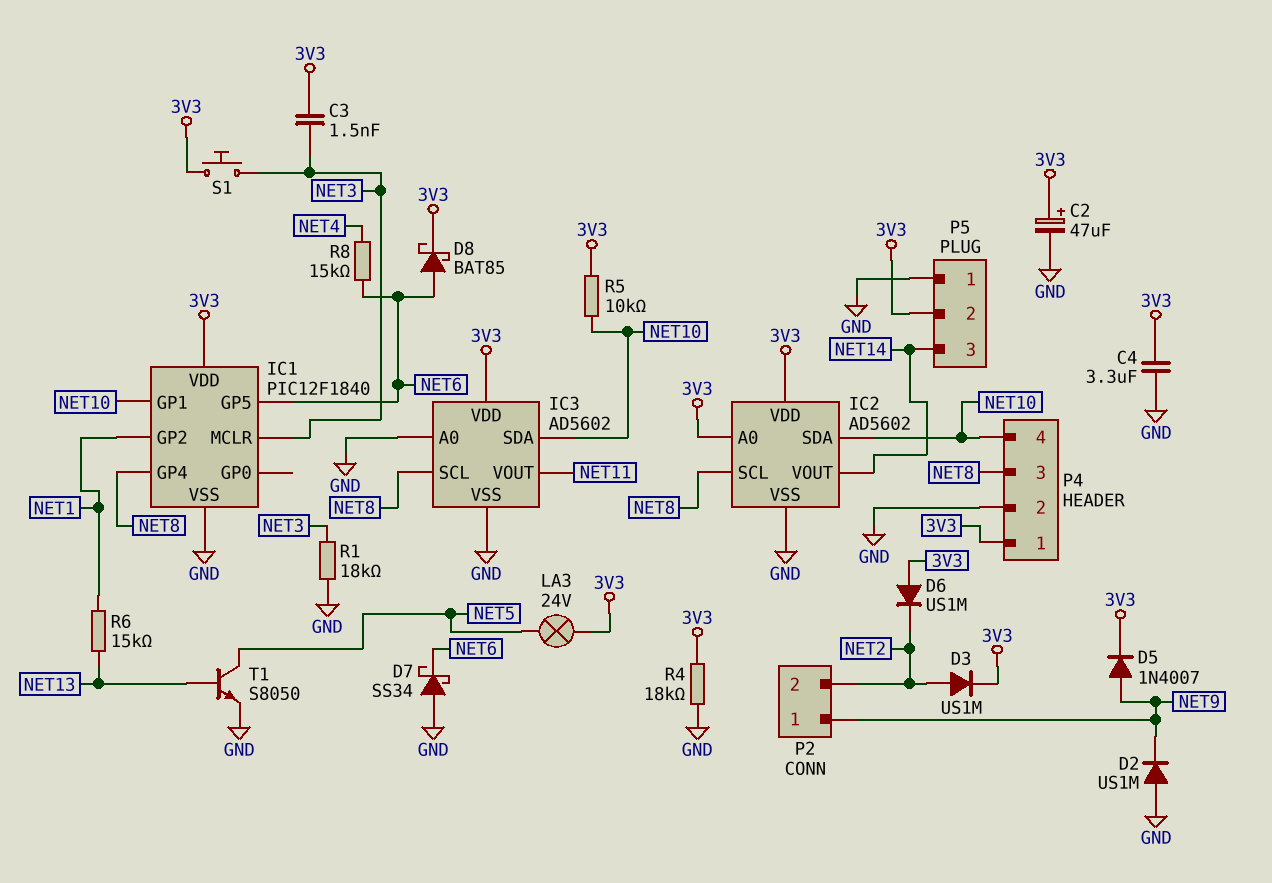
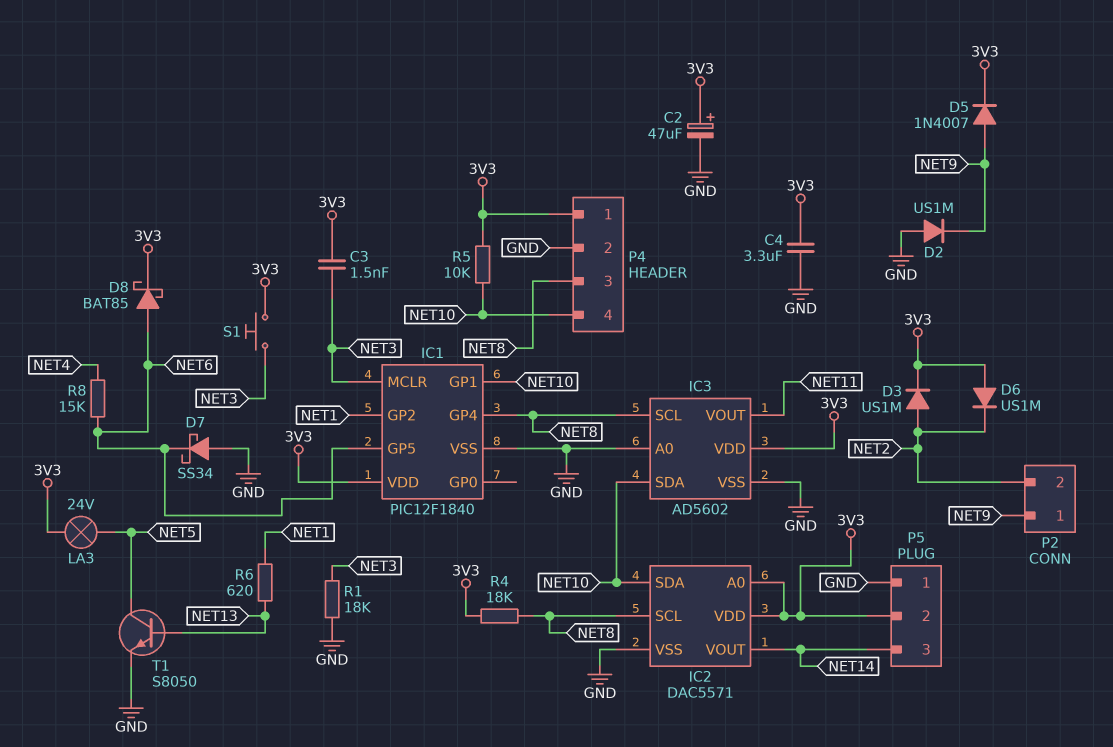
IC2: AD5602 -> DAC5571
R4: 18k (3V3, GND) -> 18k (3V3, NET8)
R6: 15k (NET1, NET13) -> 620 (NET1, NET13)

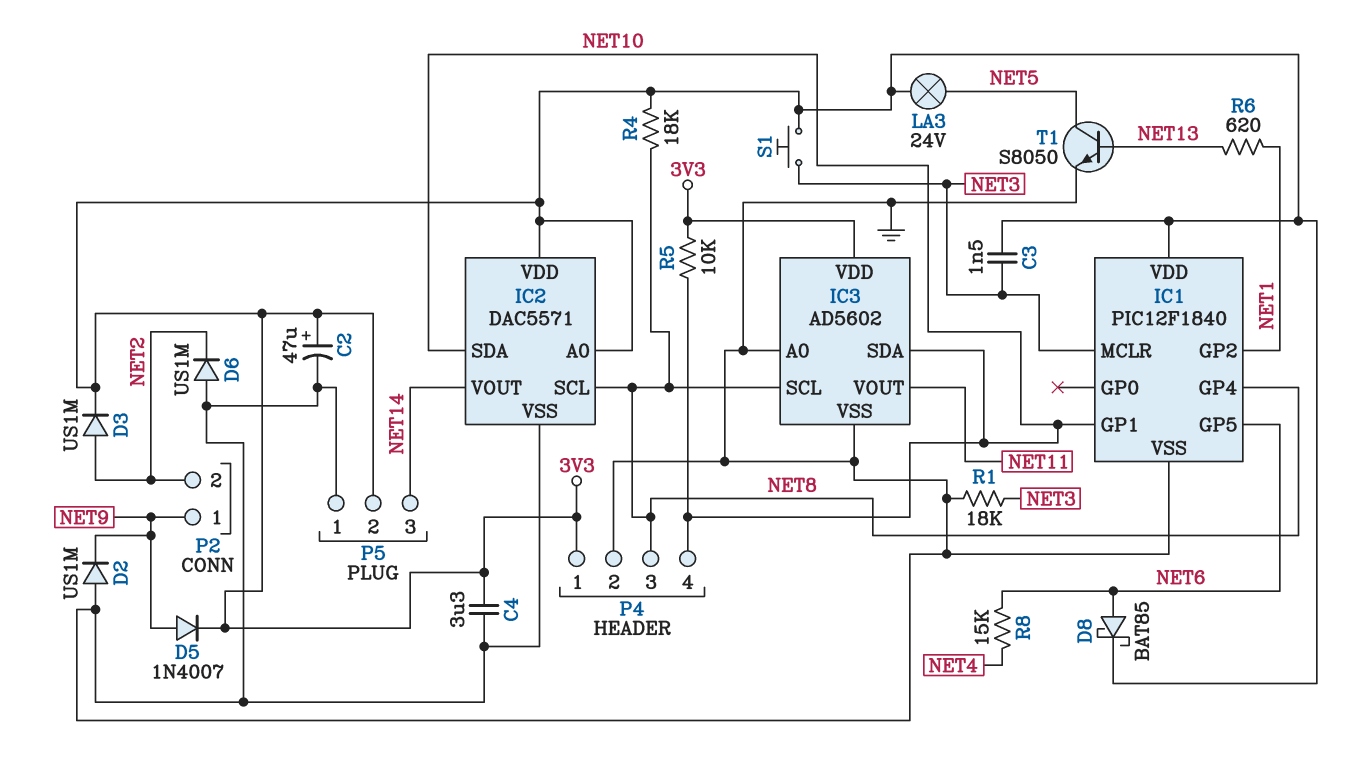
D6: diode US1M (A 3V3, K NET2) -> diode US1M (A GND, K NET2)
D7: schottky SS34 (A GND, K NET6) -> none

